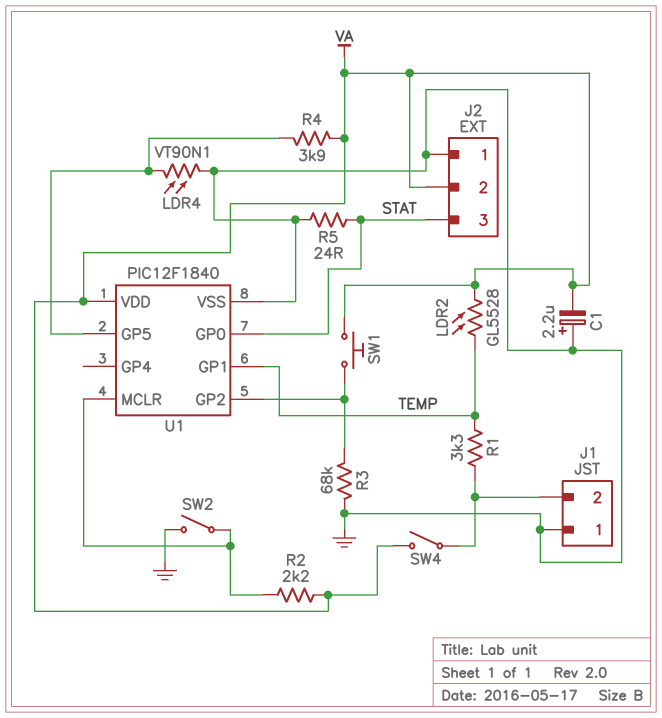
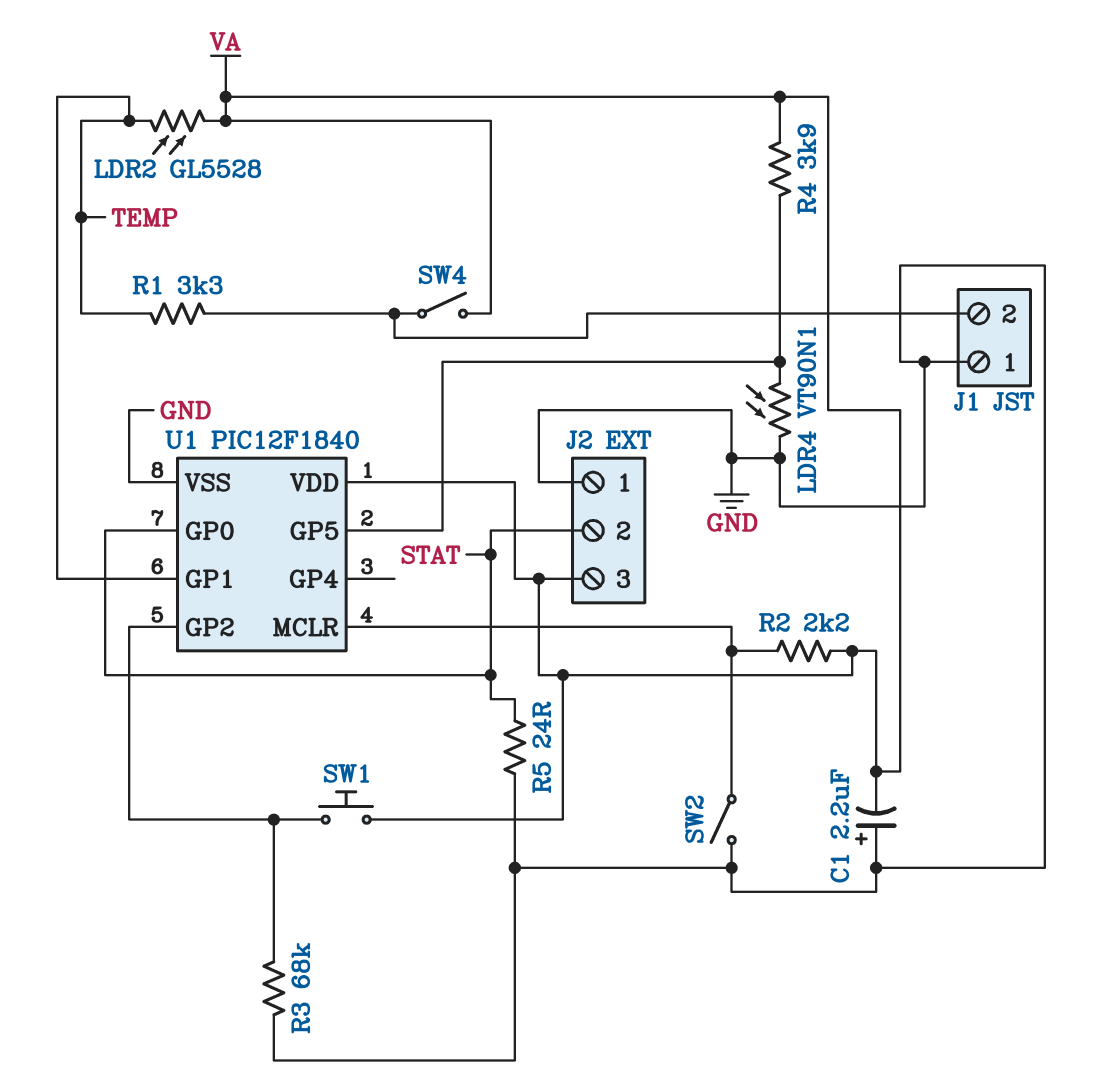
J2 pin 2: VA -> STAT
J2 pin 3: STAT -> VA

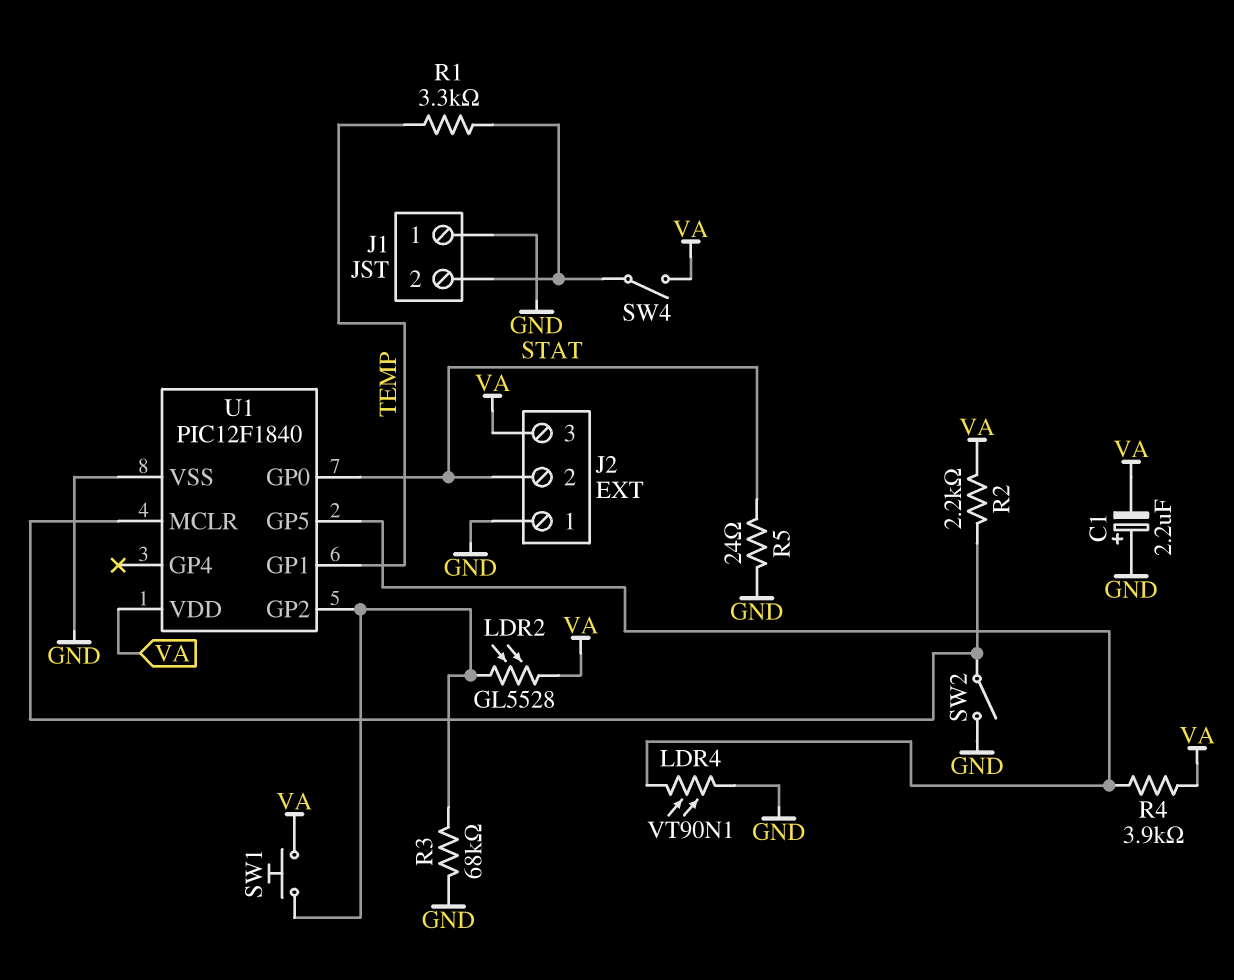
LDR2: GL5528 (TEMP, VA) -> GL5528 (U1/GP2, VA)

